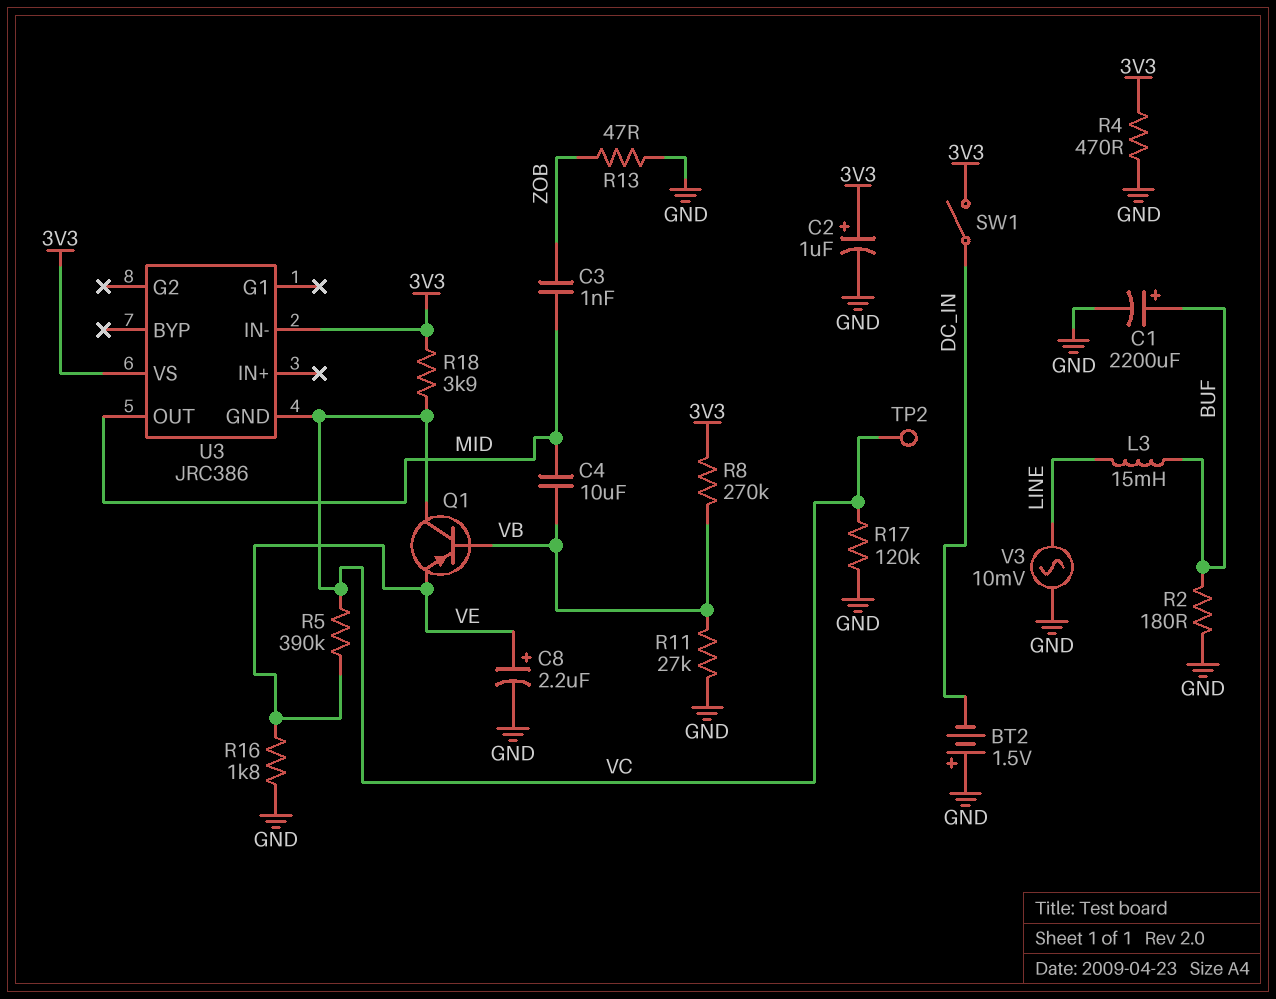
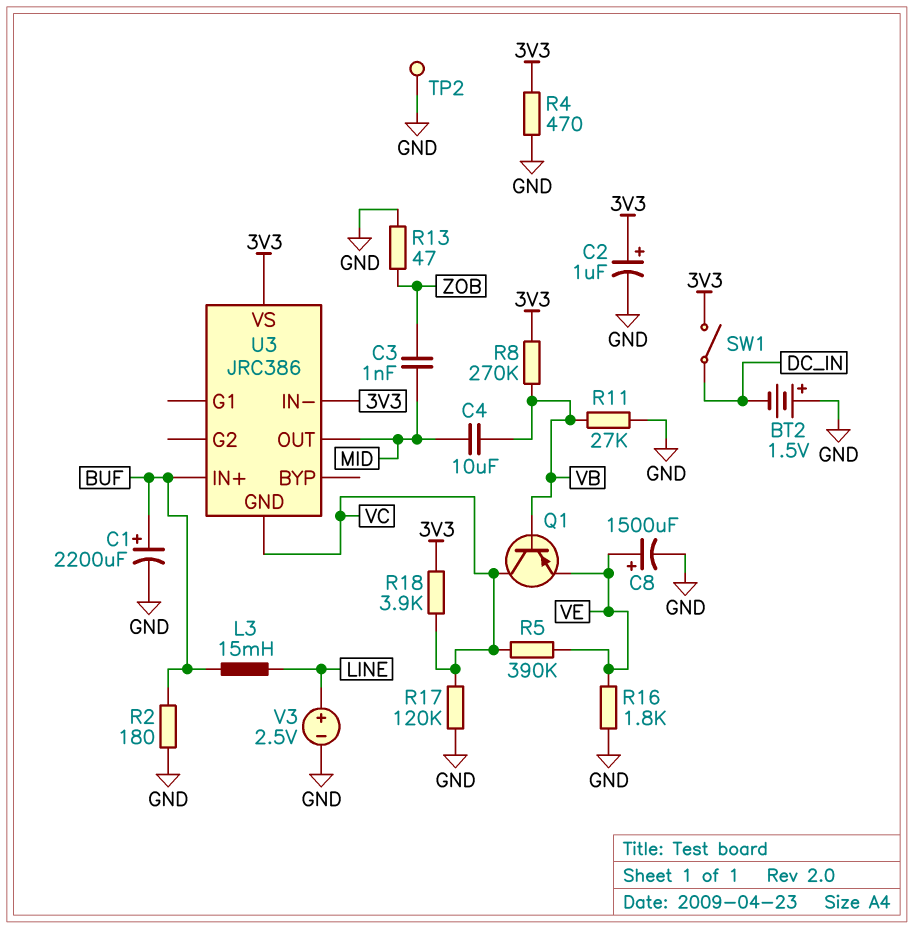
C8: 2.2uF (plus VE, minus GND) -> 1500uF (plus VE, minus GND)
TP2: test point (VC) -> test point (GND)
U3 pin IN+: none -> BUF
V3: AC 10mV (GND, LINE) -> 2.5V (plus LINE, minus GND)

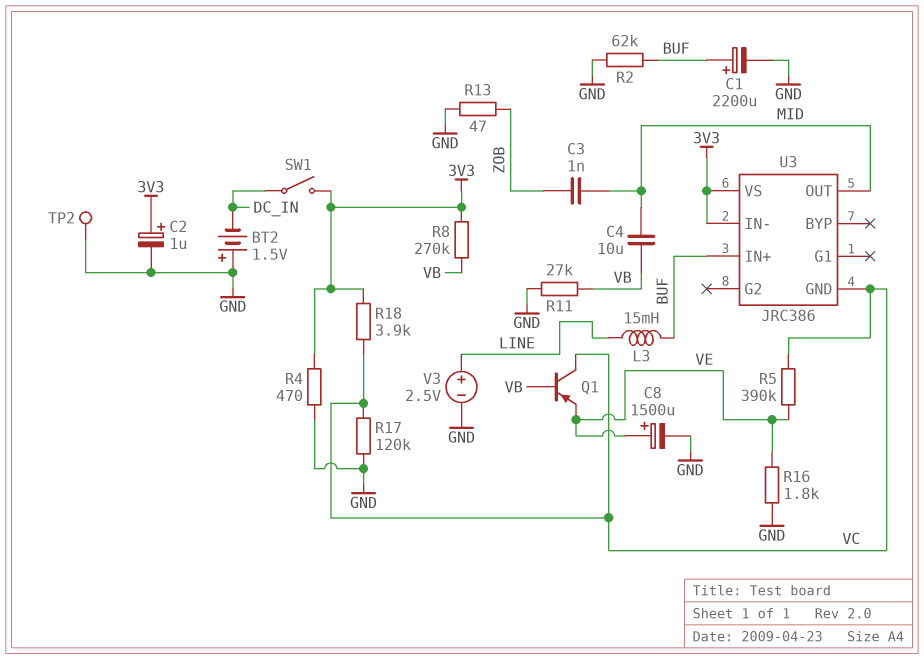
R2: 180 (BUF, GND) -> 62k (BUF, GND)

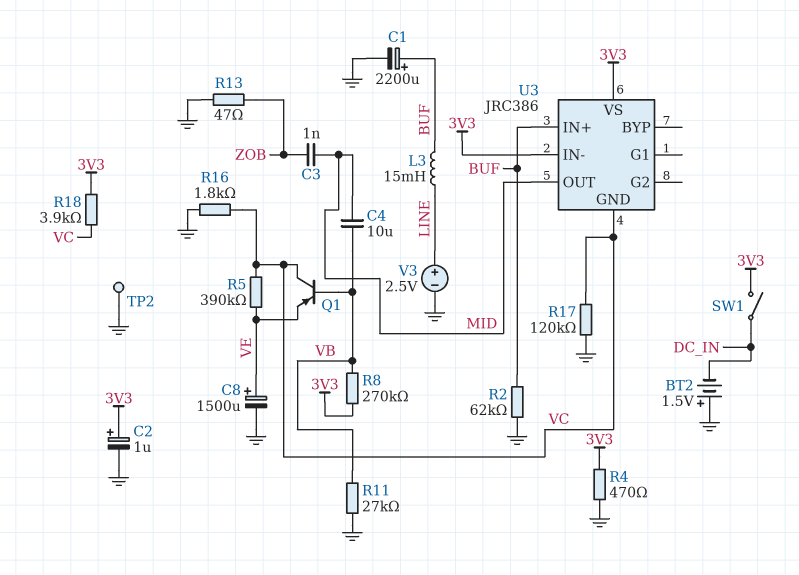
R16: 1.8k (GND, VE) -> 1.8k (GND, VC)

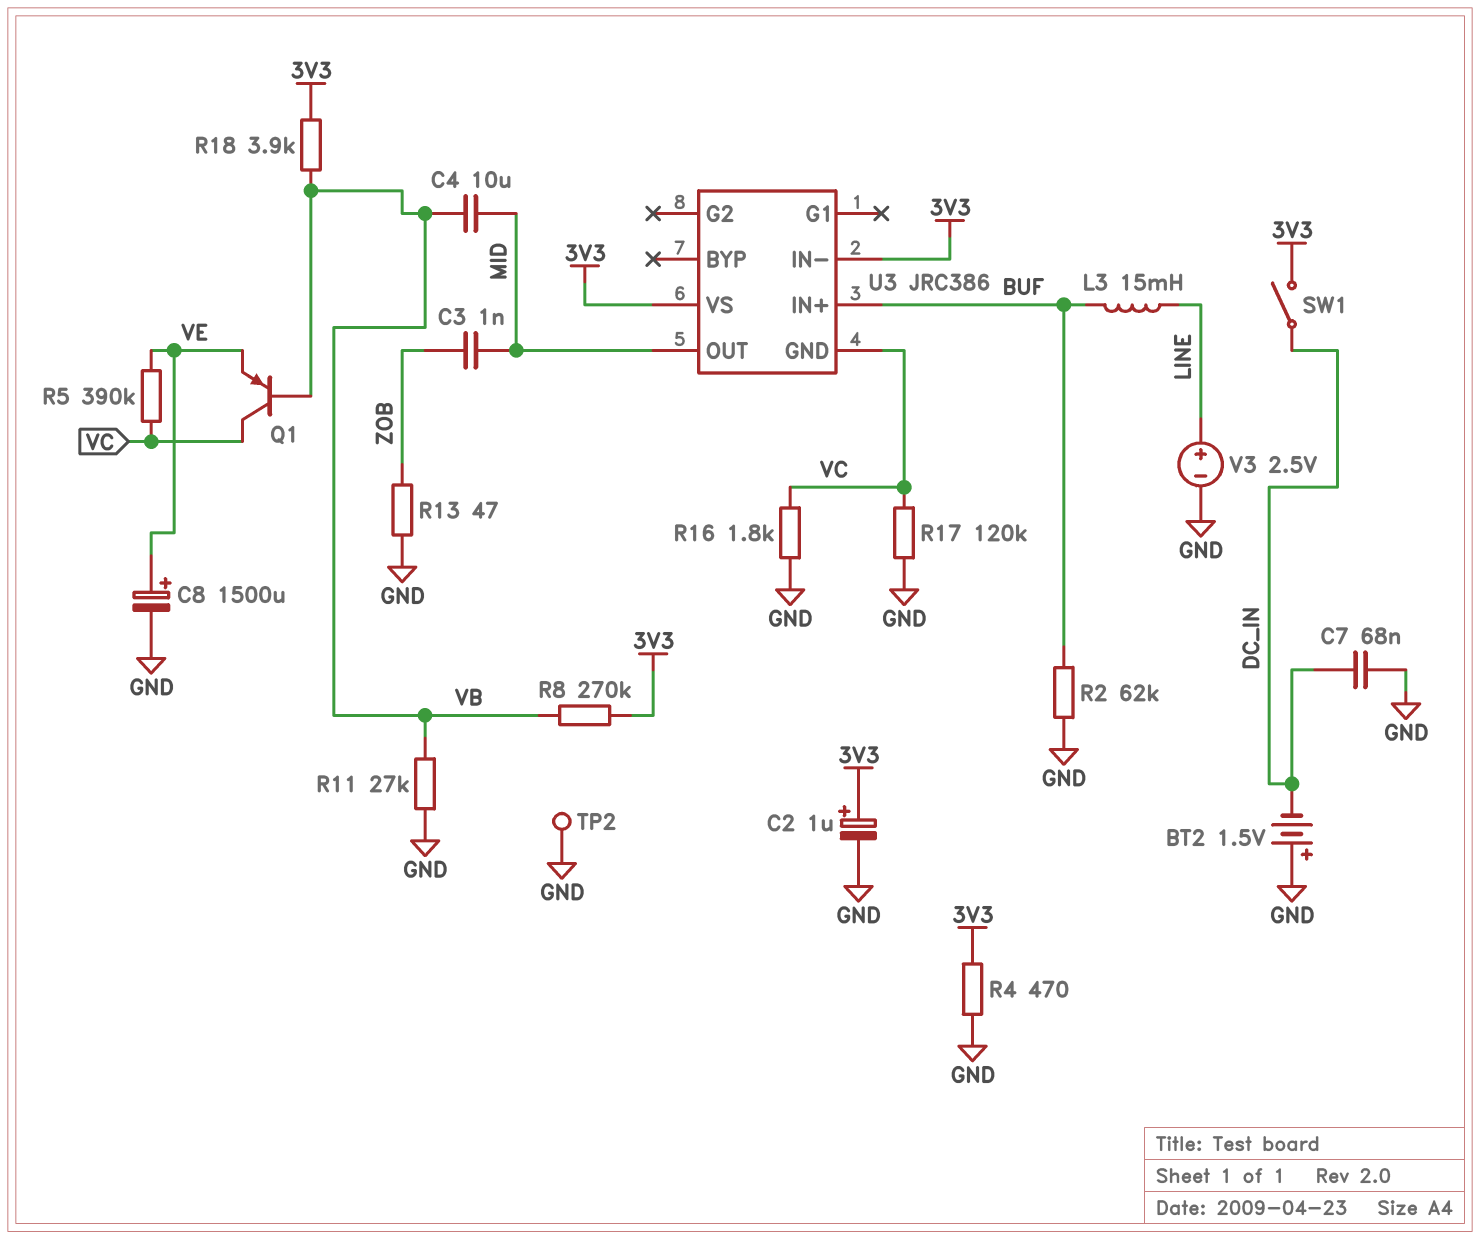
C1: 2200uF (plus BUF, minus GND) -> none
C7: none -> 68nF (DC_IN, GND)
R18: 3.9k (3V3, VC) -> 3.9k (3V3, VB)

